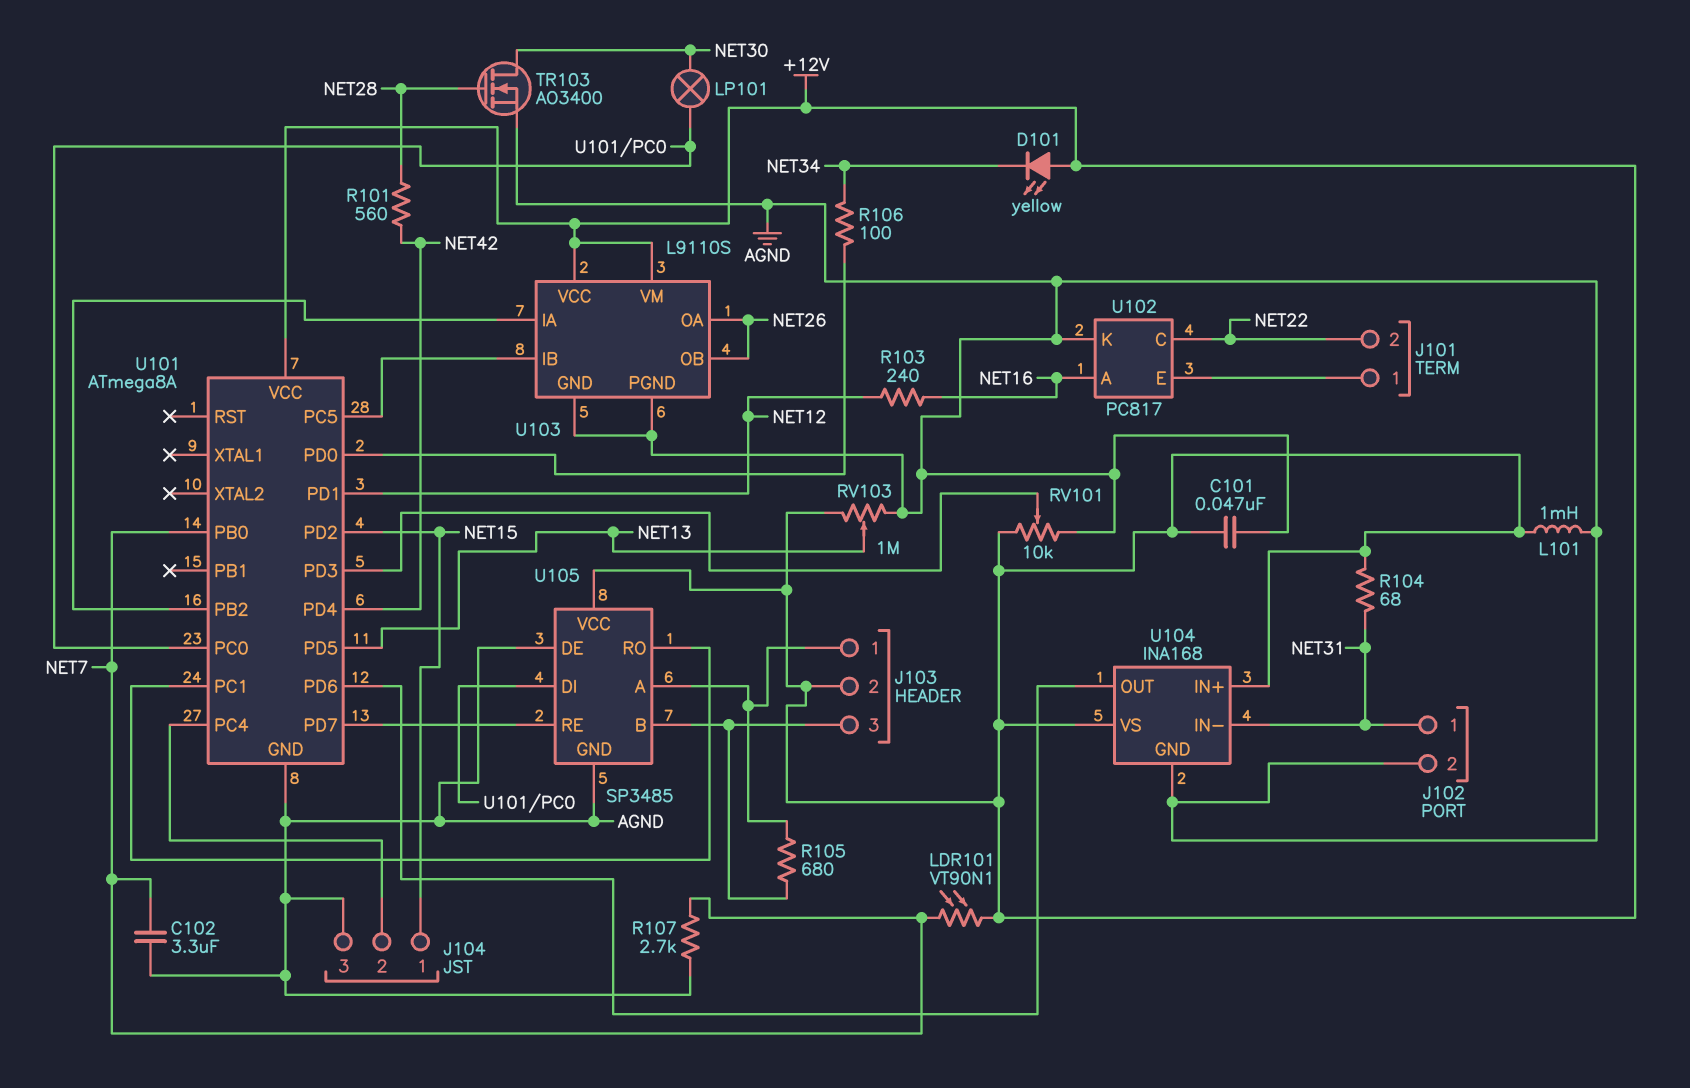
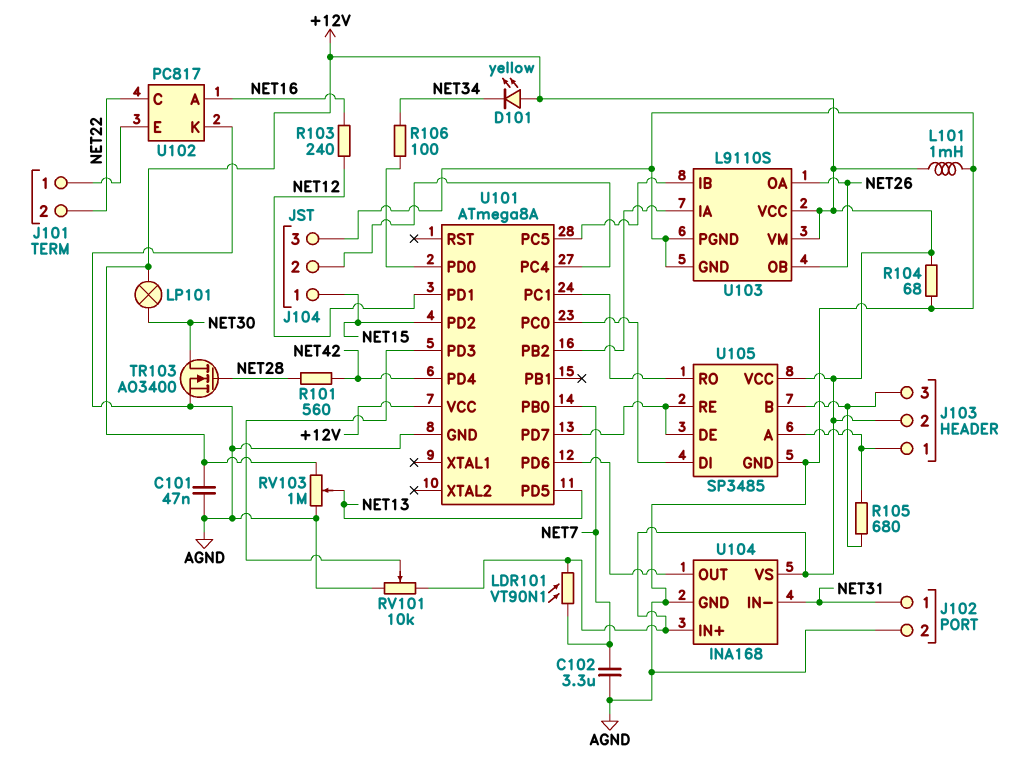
LP101: lamp (NET30, U101/PC0) -> lamp (+12V, NET30)
R104: 68 (+12V, NET31) -> 68 (+12V, AGND)
R107: 2.7k (AGND, NET7) -> none
U105 pin DE: AGND -> U101/PD7

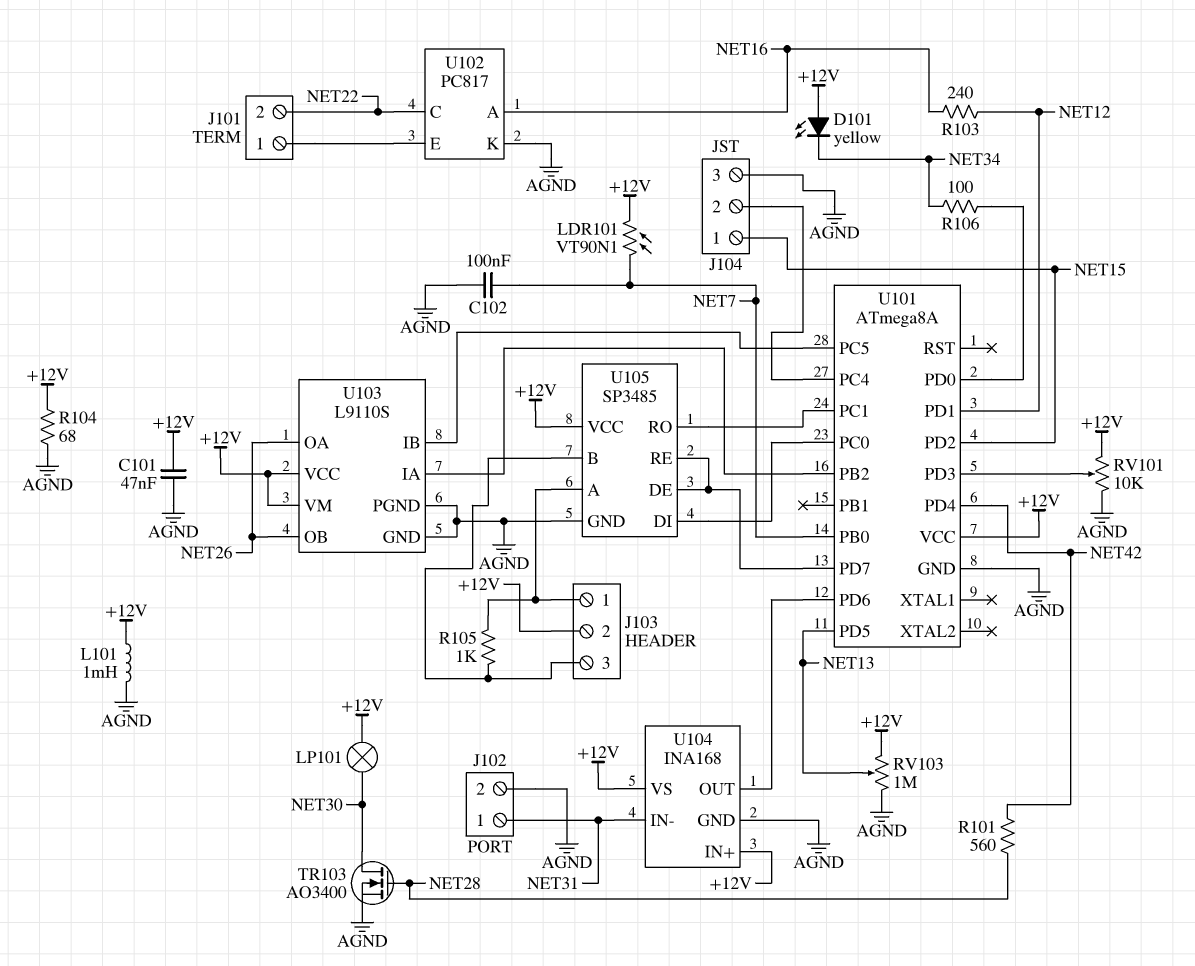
C102: 3.3uF (AGND, NET7) -> 100nF (AGND, NET7)
R105: 680 (J103/1, J103/3) -> 1k (J103/1, J103/3)

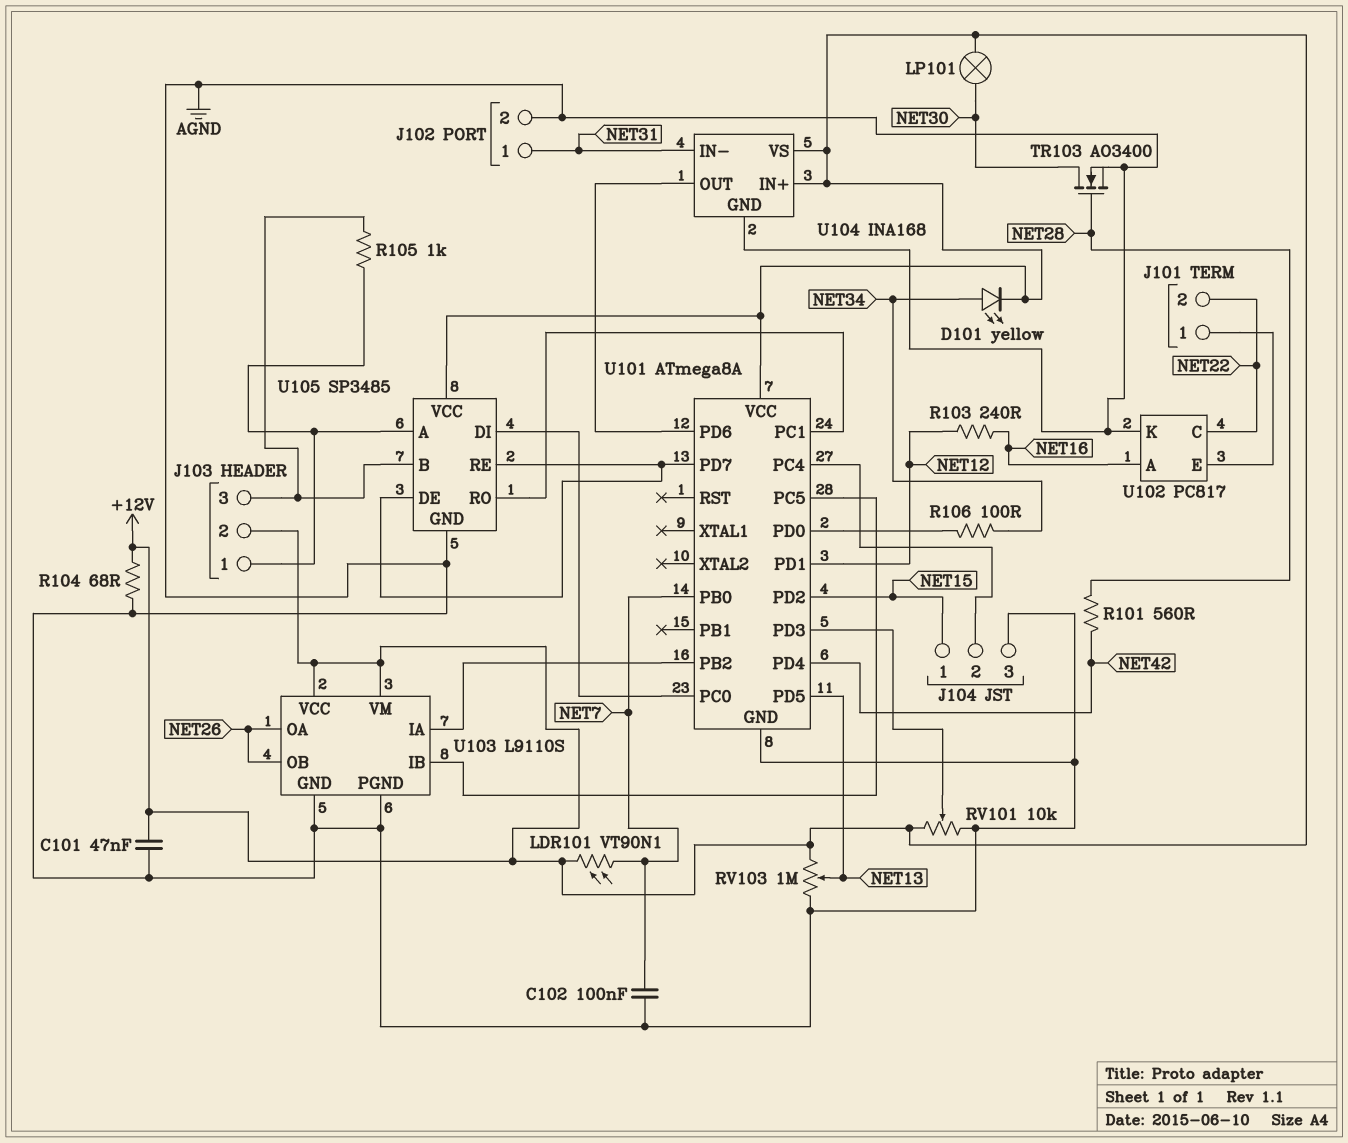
D101: LED yellow (A +12V, K NET34) -> LED yellow (A NET34, K +12V)
L101: 1mH (+12V, AGND) -> none

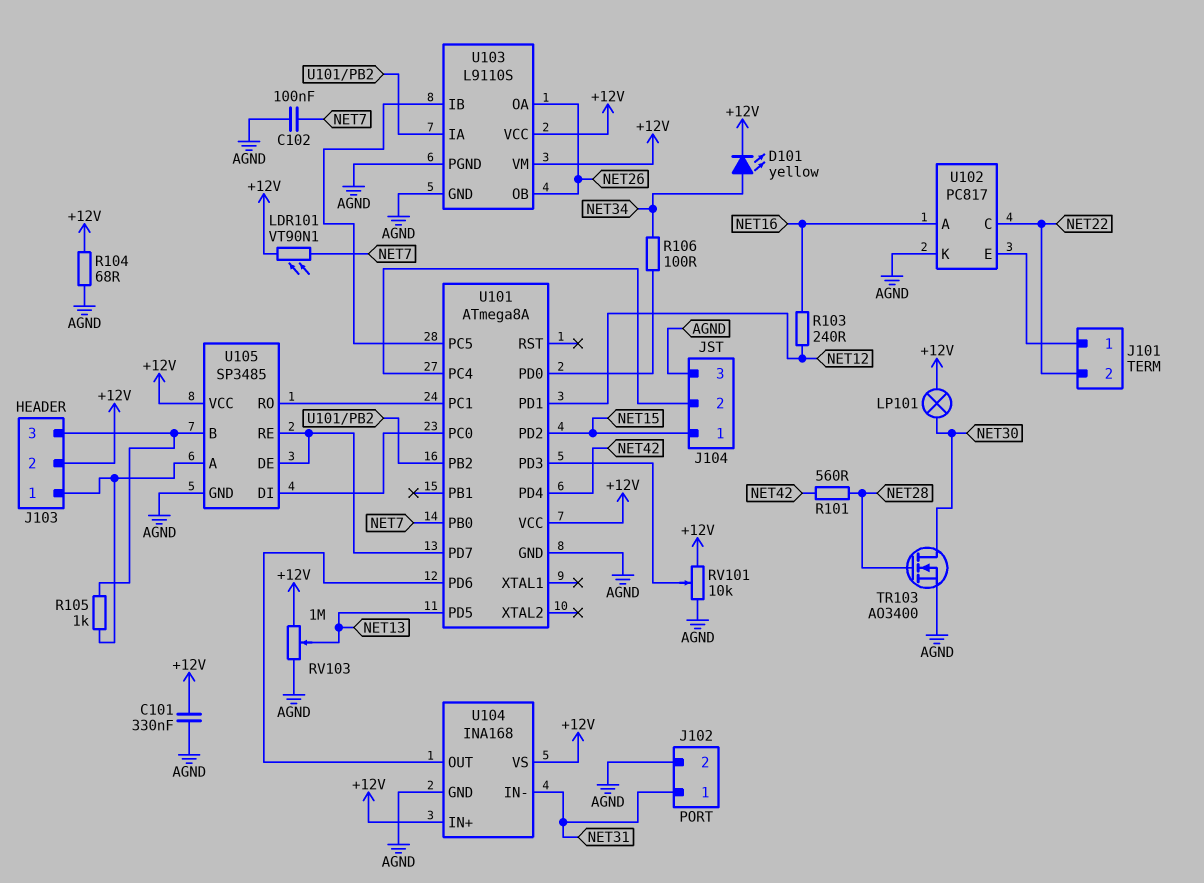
C101: 47nF (+12V, AGND) -> 330nF (+12V, AGND)

